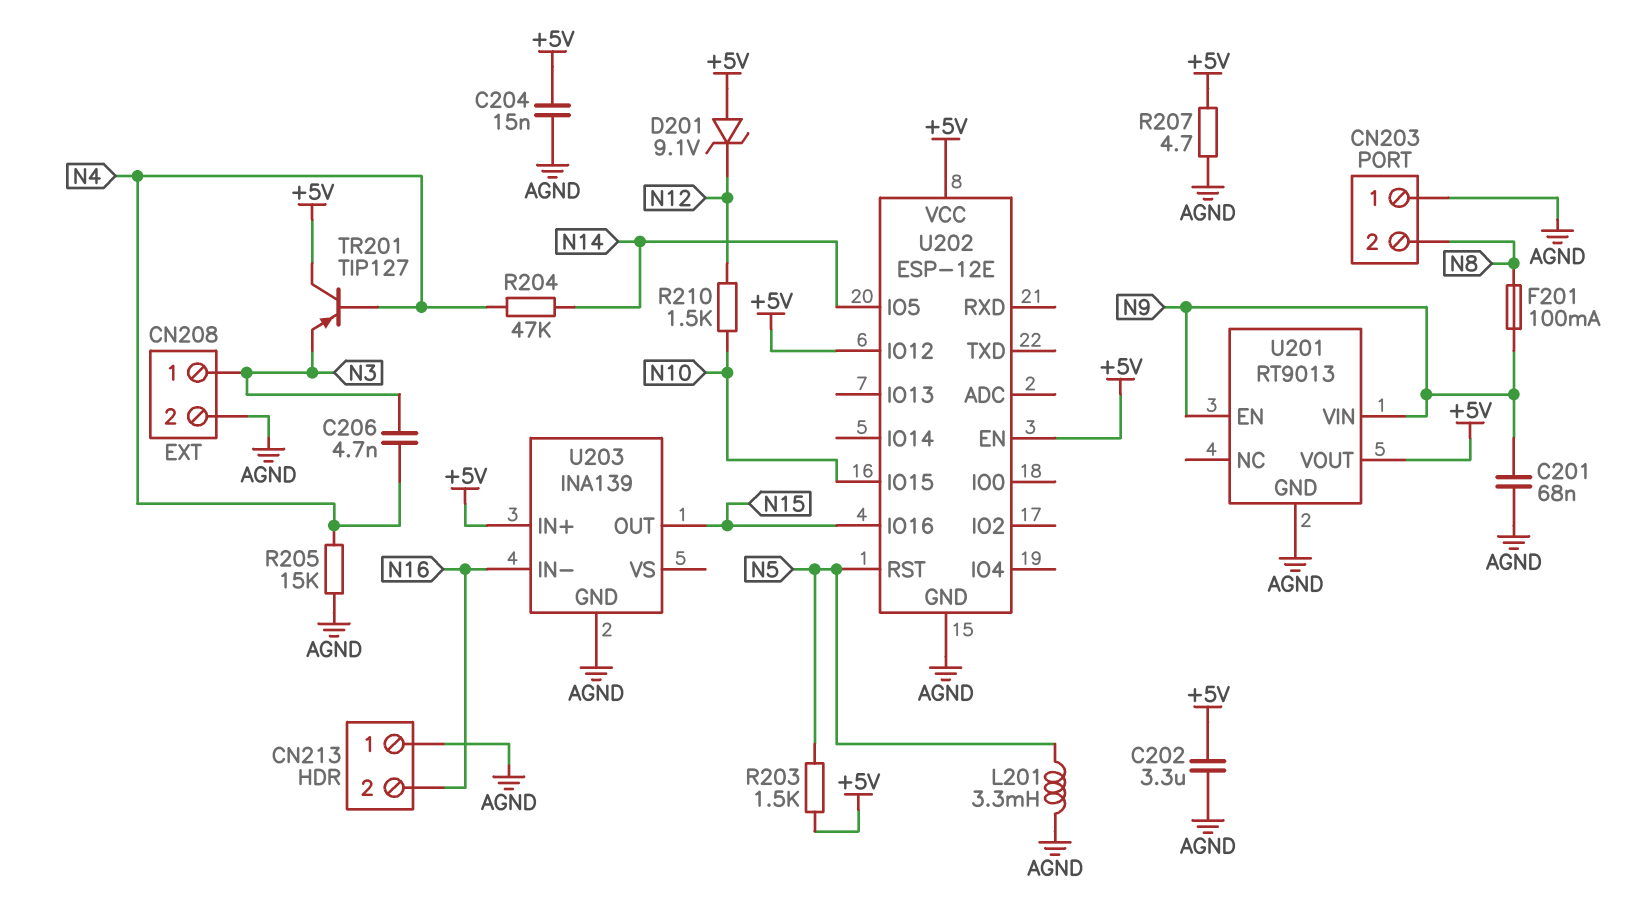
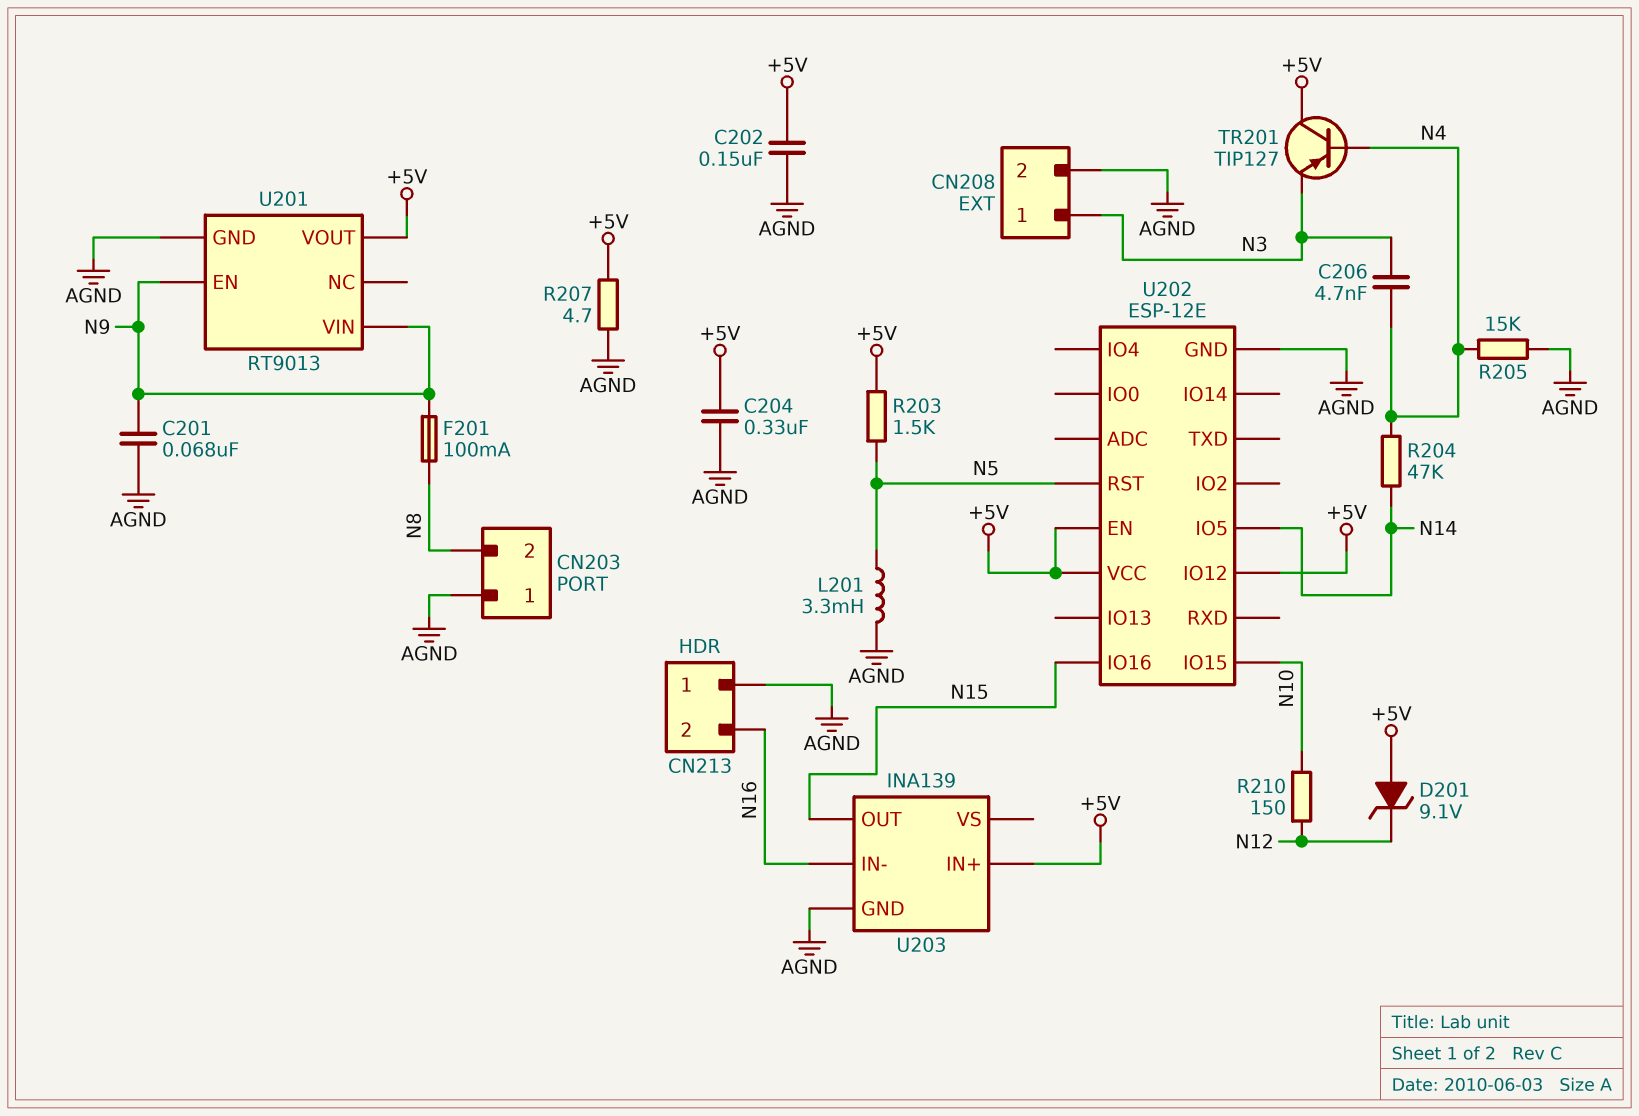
C202: 3.3uF (+5V, AGND) -> 150nF (+5V, AGND)
C204: 15nF (+5V, AGND) -> 330nF (+5V, AGND)
R210: 1.5k (N10, N12) -> 150 (N10, N12)

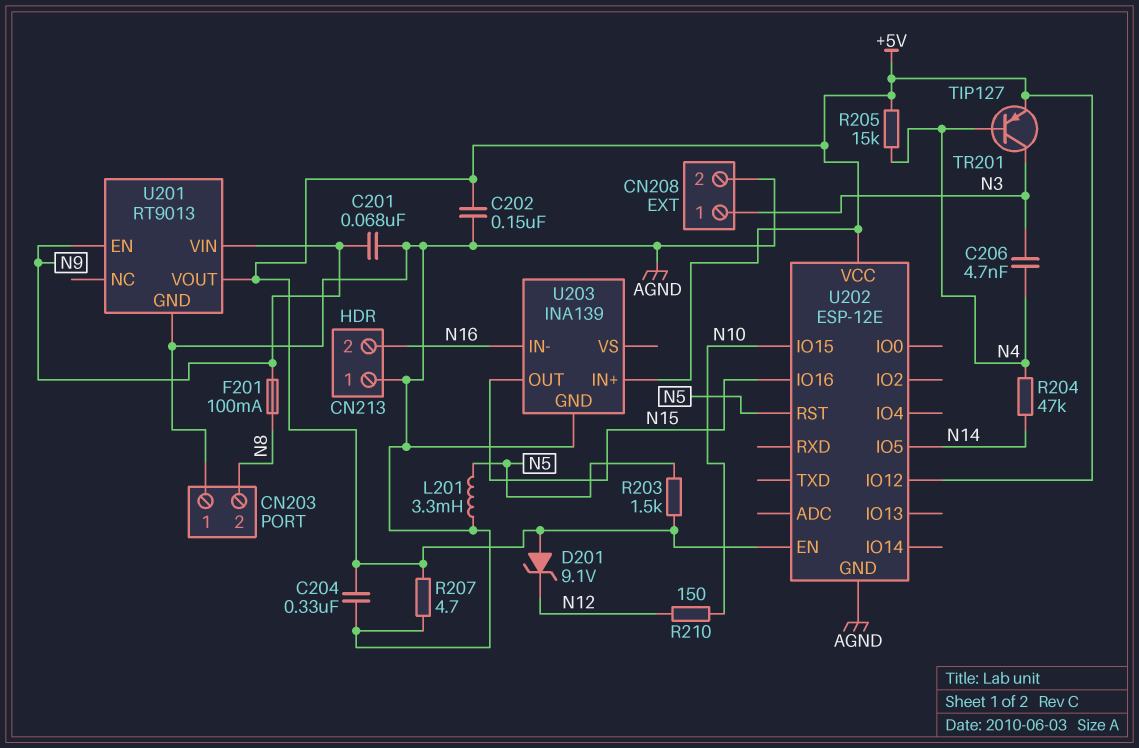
R205: 15k (AGND, N4) -> 15k (+5V, N4)
TR201: PNP TIP127 (B N4, C +5V, E N3) -> PNP TIP127 (B N4, C N3, E +5V)

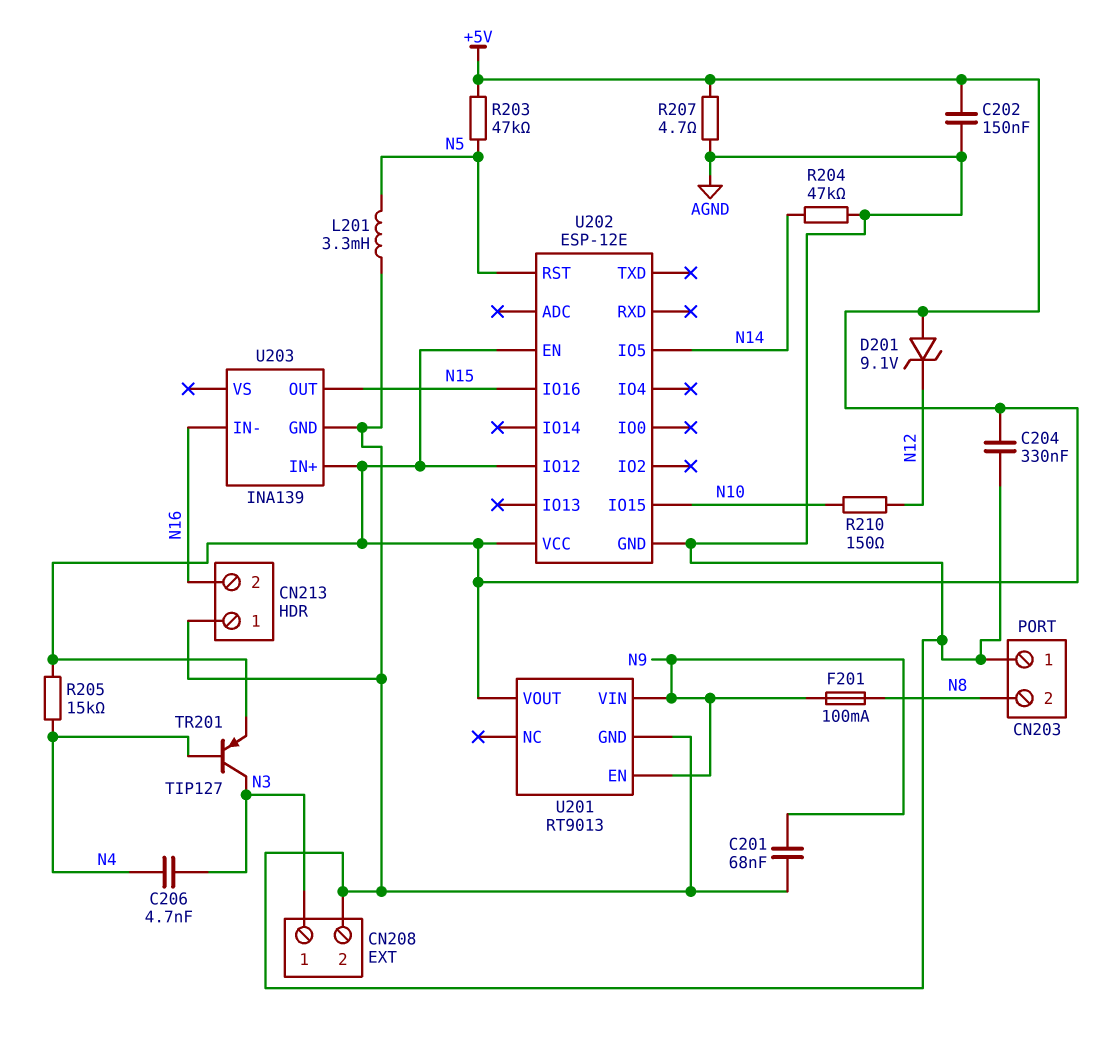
R203: 1.5k (+5V, N5) -> 47k (+5V, N5)
R204: 47k (N4, N14) -> 47k (AGND, N14)

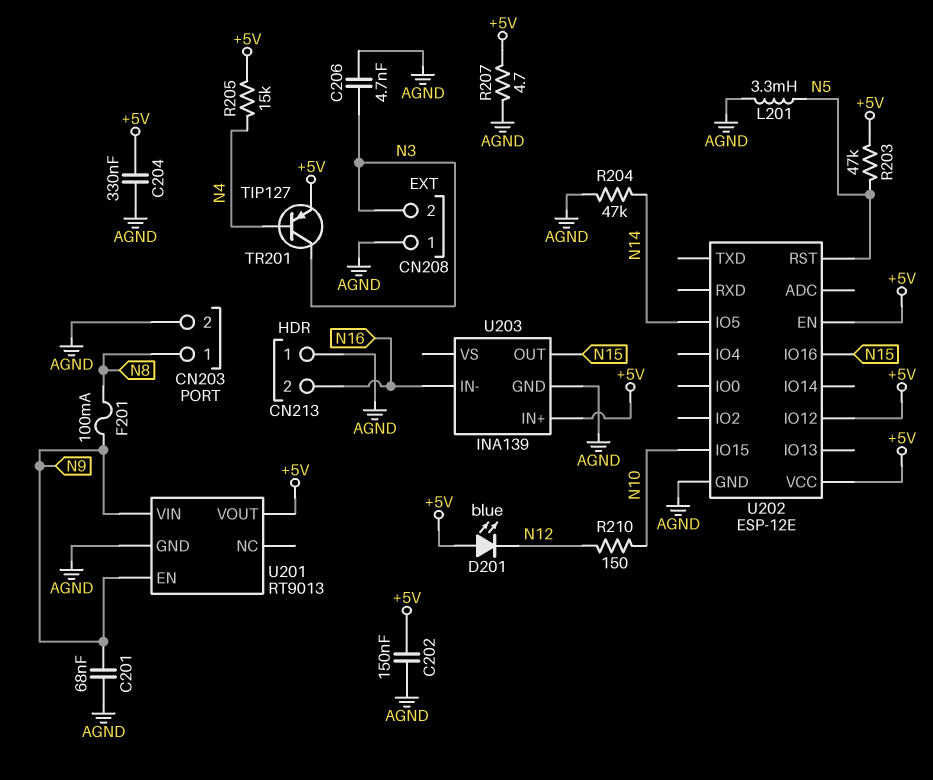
C206: 4.7nF (N3, N4) -> 4.7nF (AGND, N3)
CN203 pin 1: AGND -> N8
CN203 pin 2: N8 -> AGND
CN208 pin 1: N3 -> AGND
CN208 pin 2: AGND -> N3
D201: zener 9.1V (A +5V, K N12) -> LED blue (A +5V, K N12)

